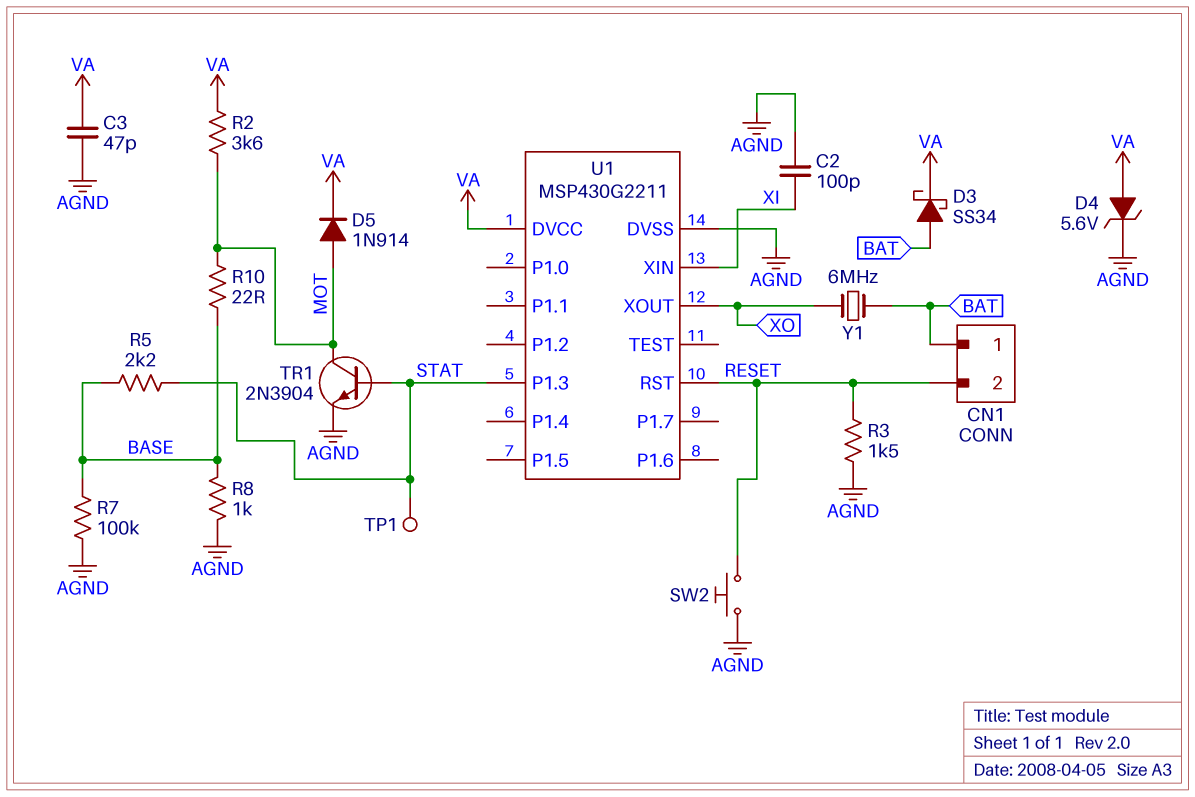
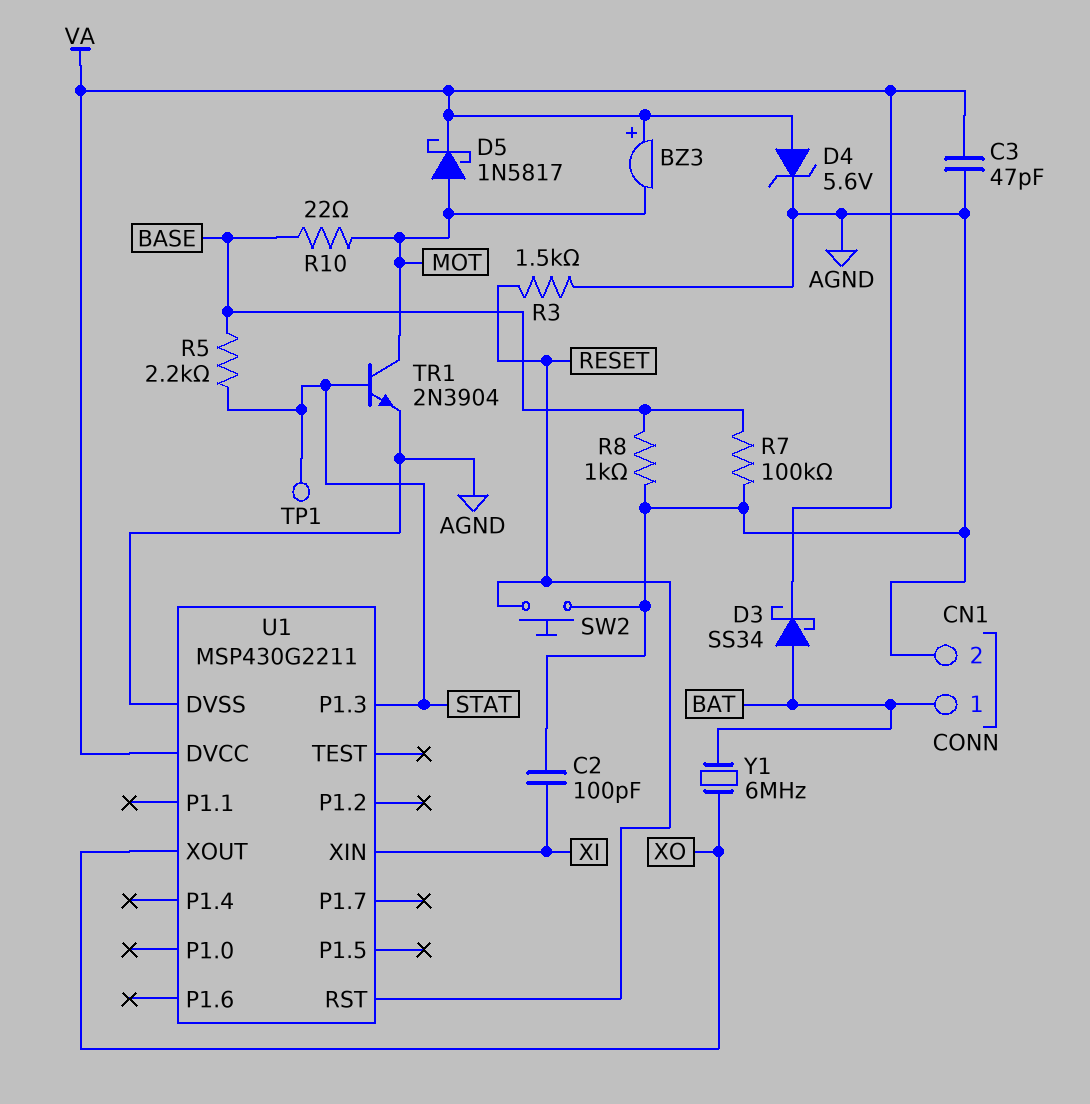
BZ3: none -> buzzer (plus VA, minus MOT)
CN1 pin 2: RESET -> AGND
D5: diode 1N914 (A MOT, K VA) -> schottky 1N5817 (A MOT, K VA)
R2: 3.6k (MOT, VA) -> none

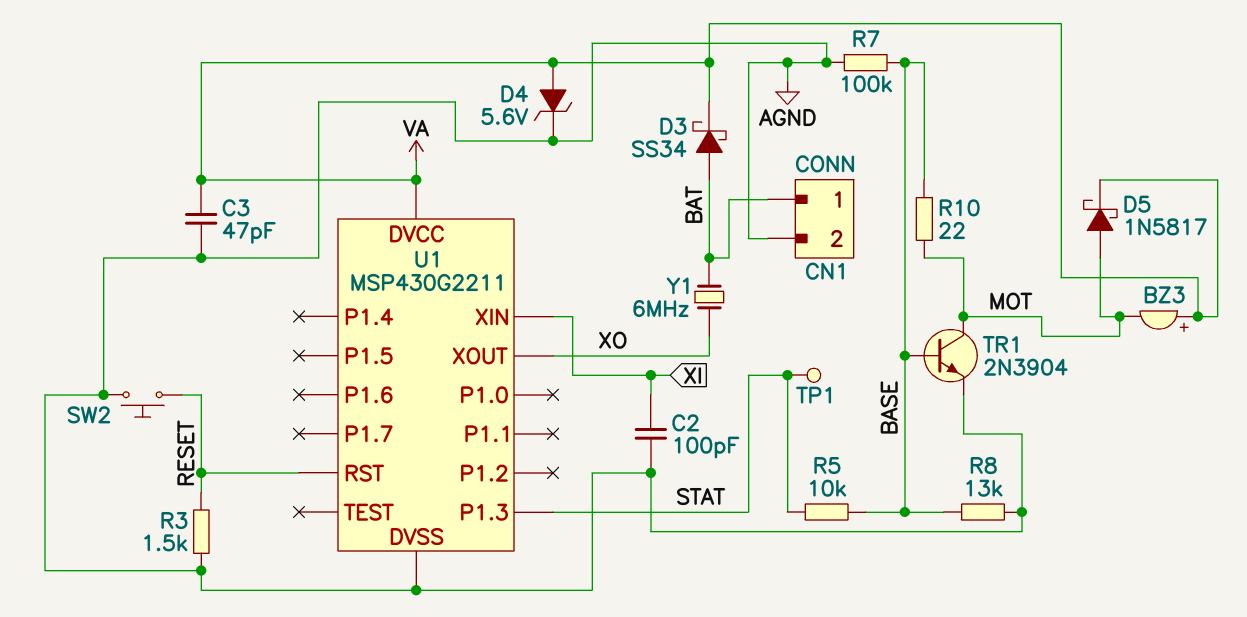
R5: 2.2k (BASE, STAT) -> 10k (BASE, STAT)
R8: 1k (AGND, BASE) -> 13k (AGND, BASE)
TR1: NPN 2N3904 (B STAT, C MOT, E AGND) -> NPN 2N3904 (B BASE, C MOT, E AGND)

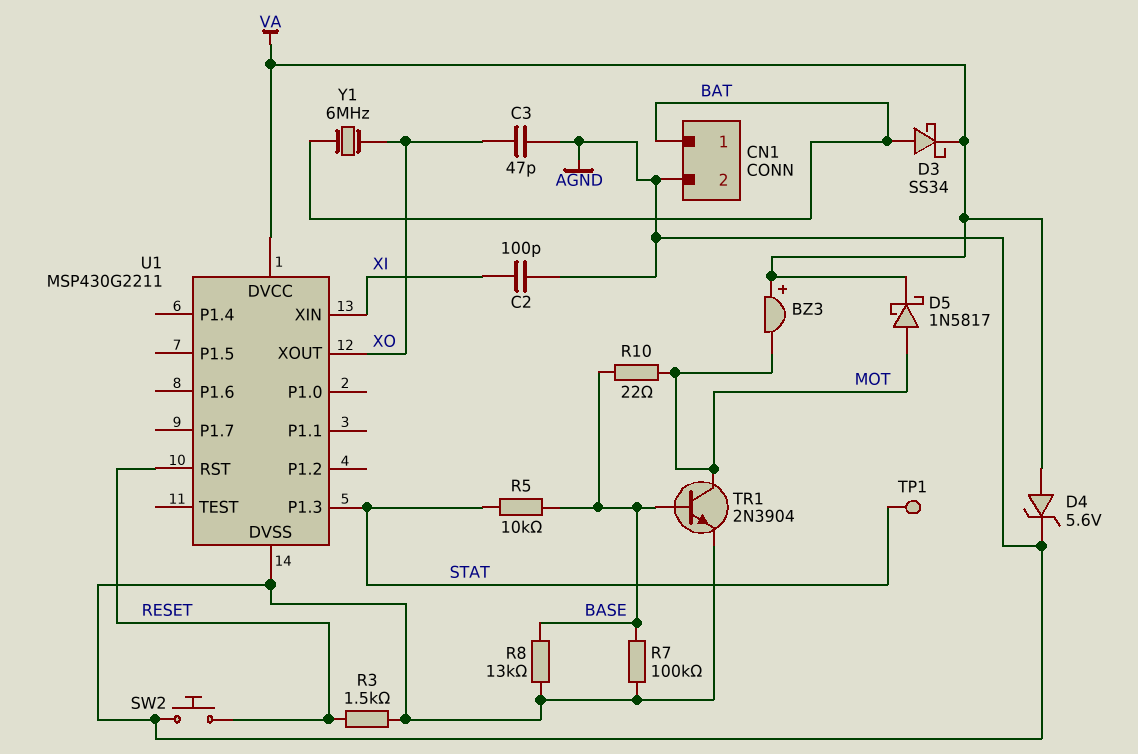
C3: 47pF (AGND, VA) -> 47pF (AGND, XO)

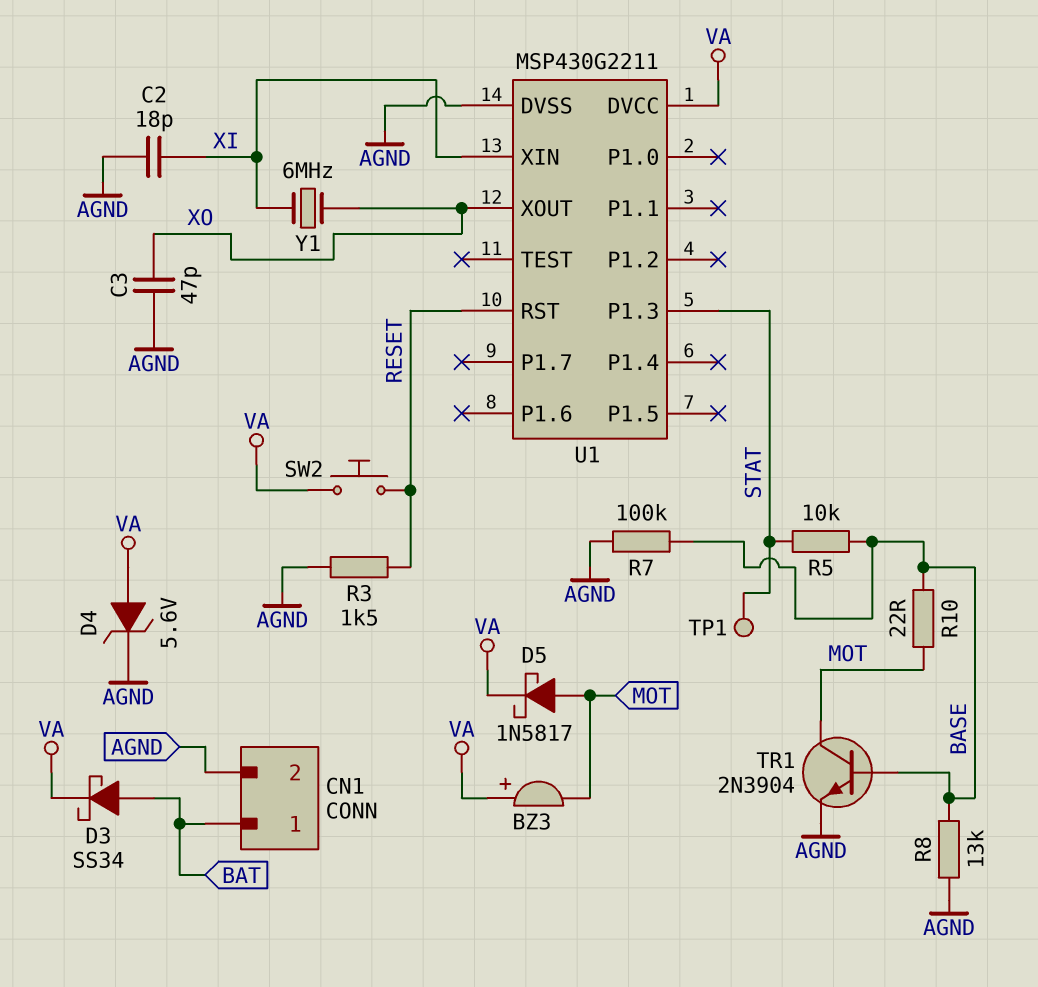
C2: 100pF (AGND, XI) -> 18pF (AGND, XI)
SW2: button (AGND, RESET) -> button (RESET, VA)
Y1: 6MHz (BAT, XO) -> 6MHz (XI, XO)

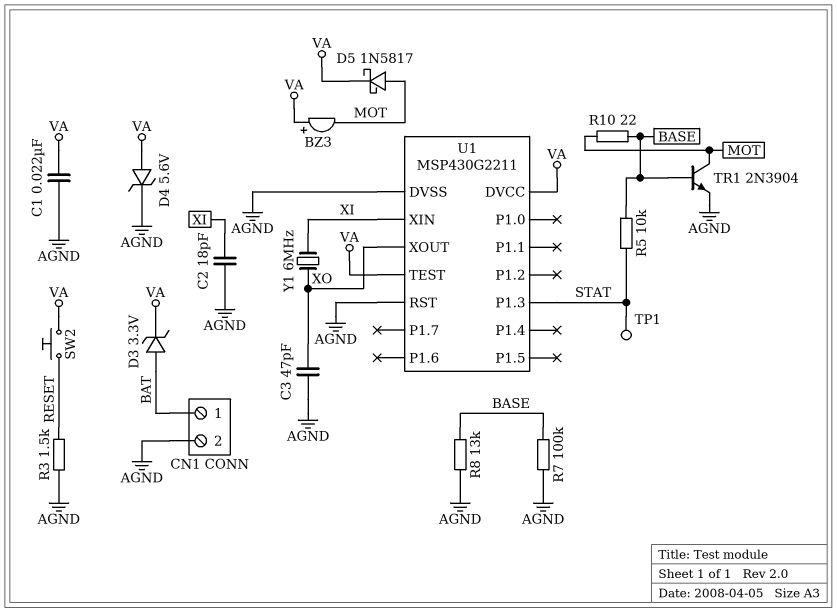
C1: none -> 22nF (AGND, VA)
D3: schottky SS34 (A BAT, K VA) -> zener 3.3V (A BAT, K VA)
U1 pin RST: RESET -> AGND
U1 pin TEST: none -> VA

